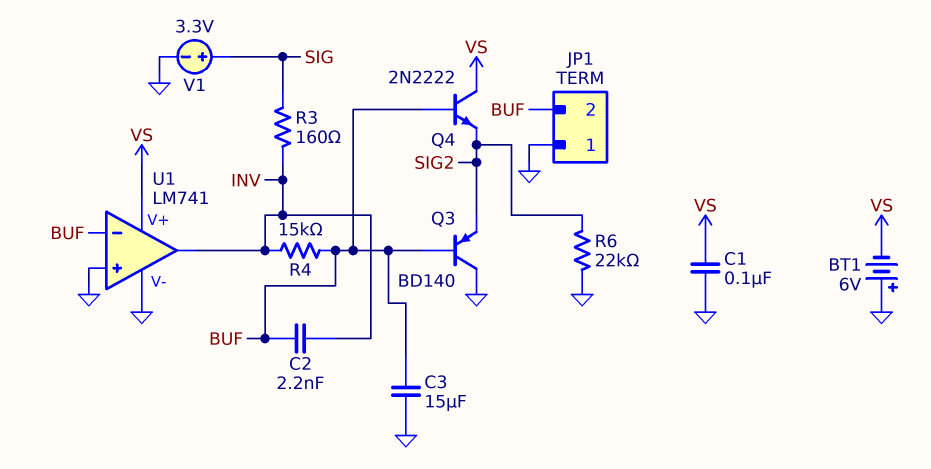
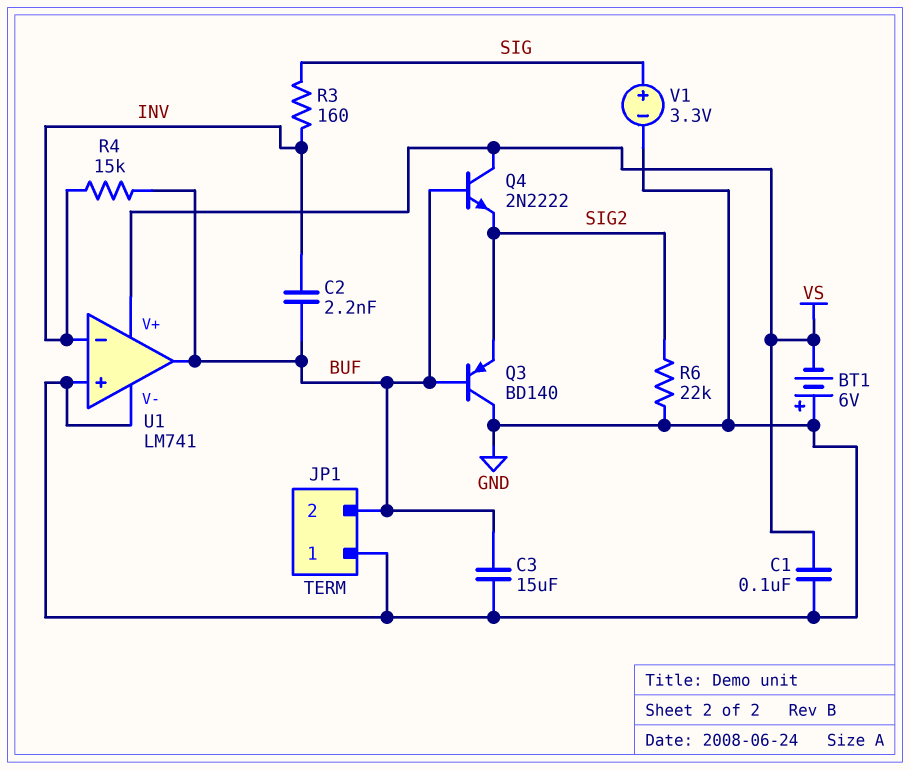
U1 pin in-: BUF -> INV
U1 pin out: INV -> BUF

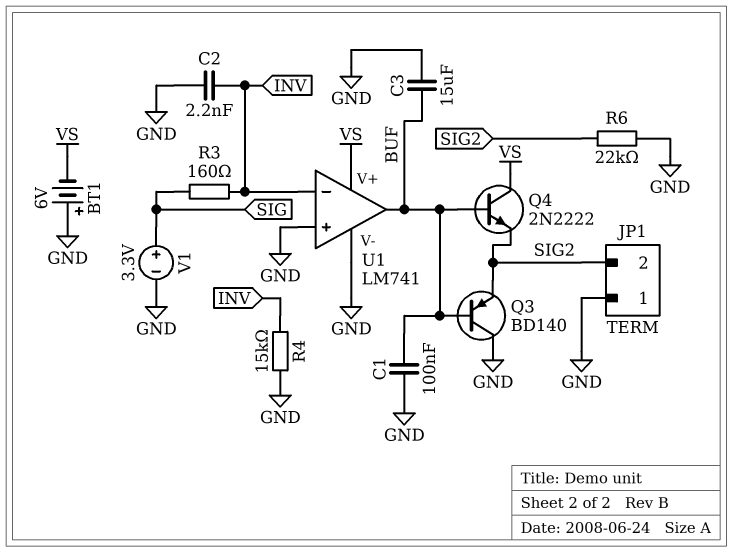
C1: 100nF (GND, VS) -> 100nF (BUF, GND)
C2: 2.2nF (BUF, INV) -> 2.2nF (GND, INV)
JP1 pin 2: BUF -> SIG2
R4: 15k (BUF, INV) -> 15k (GND, INV)

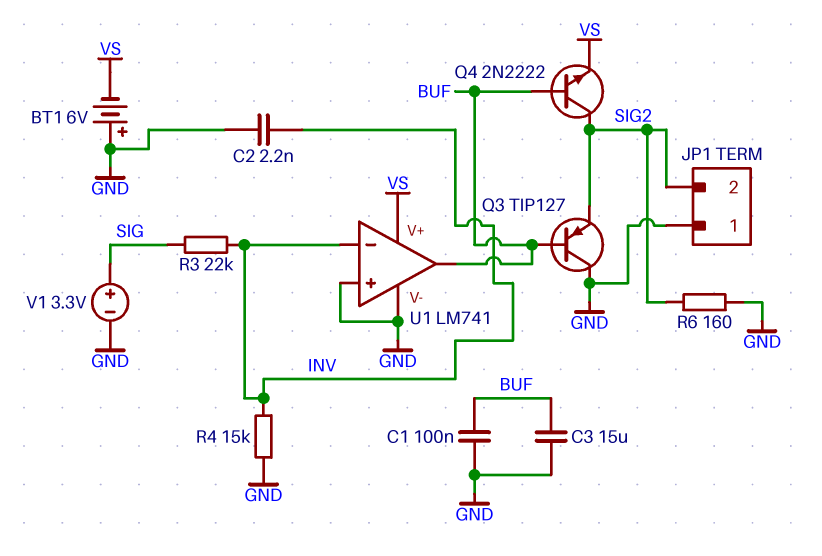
Q3: PNP BD140 (B BUF, C GND, E SIG2) -> PNP TIP127 (B BUF, C GND, E SIG2)
Q4: NPN 2N2222 (B BUF, C VS, E SIG2) -> NPN 2N2222 (B BUF, C SIG2, E VS)
R3: 160 (INV, SIG) -> 22k (INV, SIG)
R6: 22k (GND, SIG2) -> 160 (GND, SIG2)

